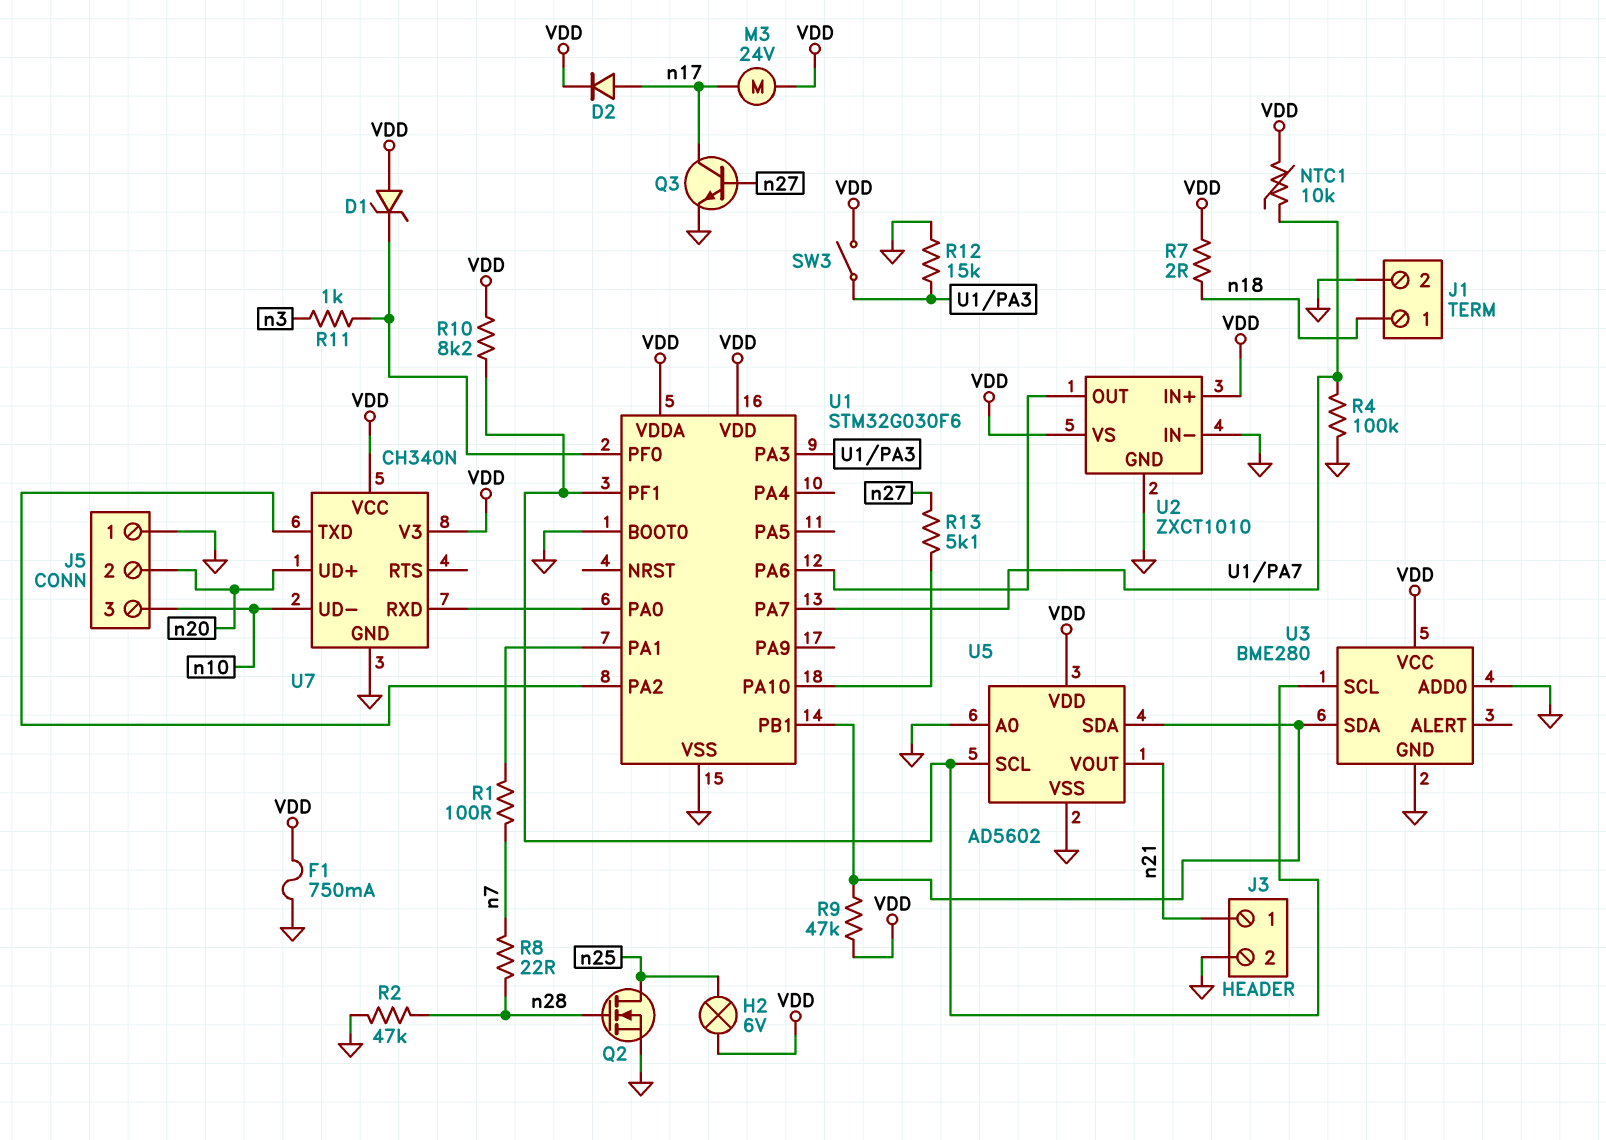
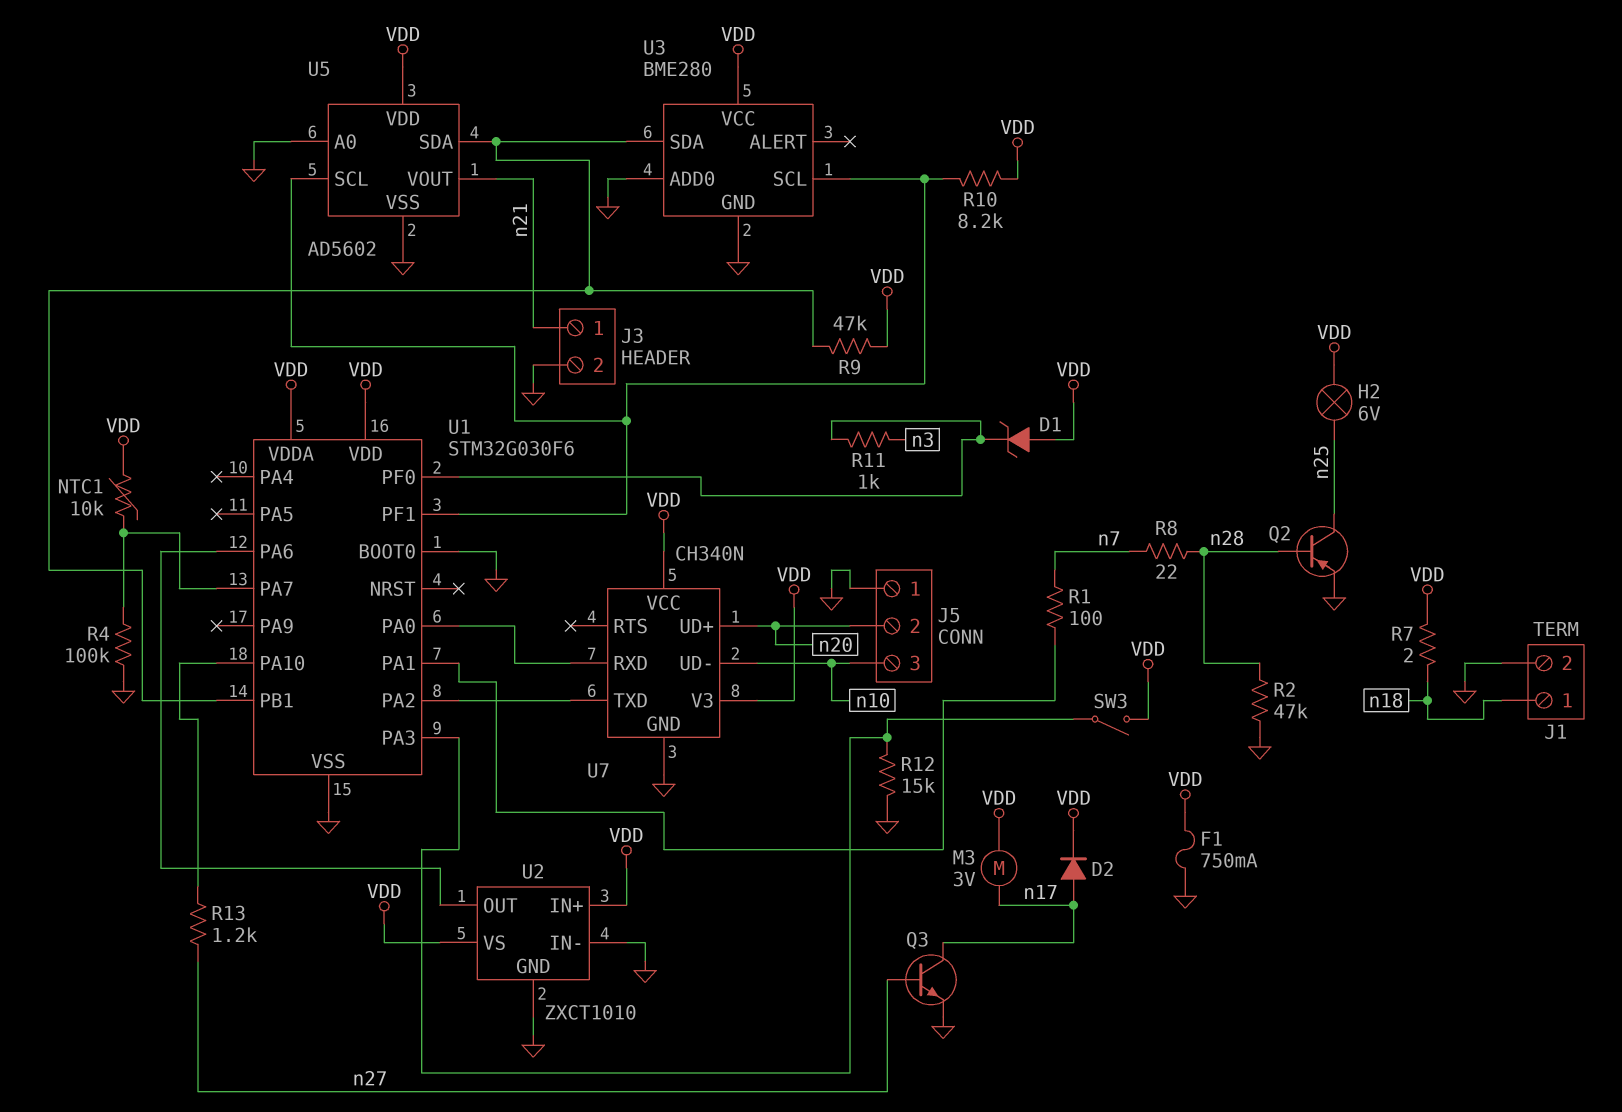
M3: motor 24V (VDD, n17) -> motor 3V (VDD, n17)
Q2: NMOS (G n28, D n25, S GND) -> PNP (B n28, C n25, E GND)
R13: 5.1k (U1/PA10, n27) -> 1.2k (U1/PA10, n27)

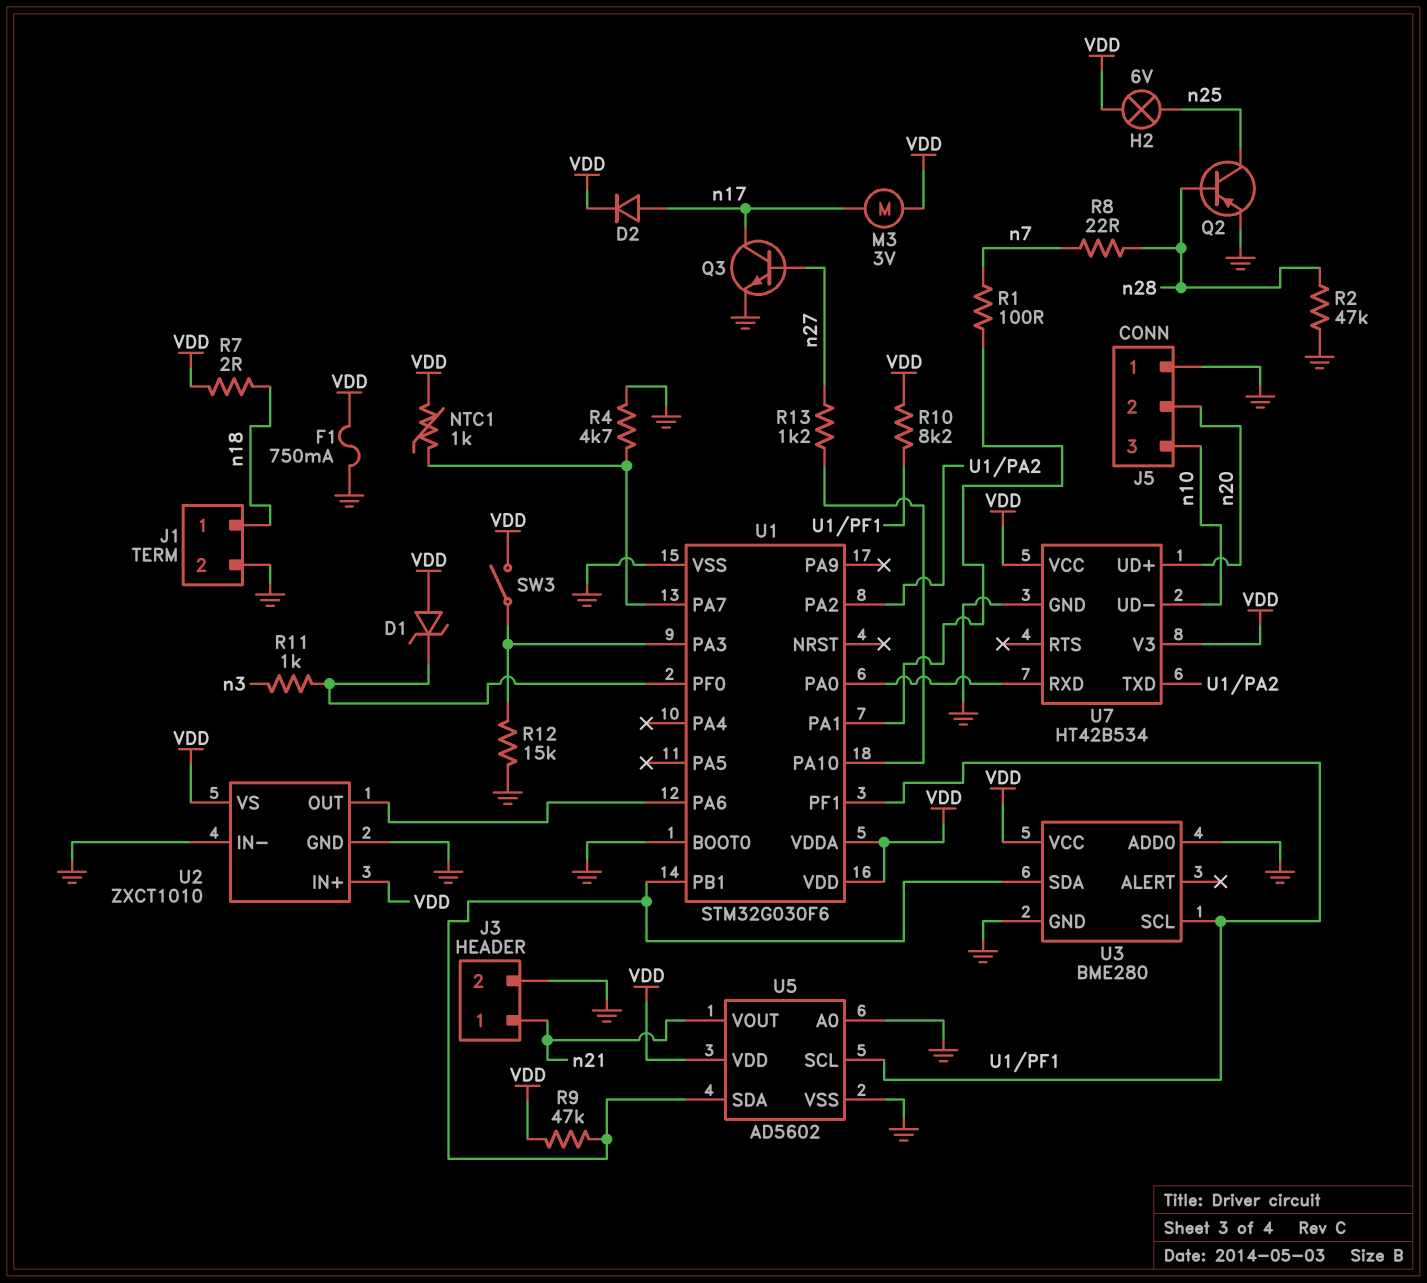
NTC1: 10k (U1/PA7, VDD) -> 1k (U1/PA7, VDD)
R4: 100k (GND, U1/PA7) -> 4.7k (GND, U1/PA7)
U7: CH340N -> HT42B534

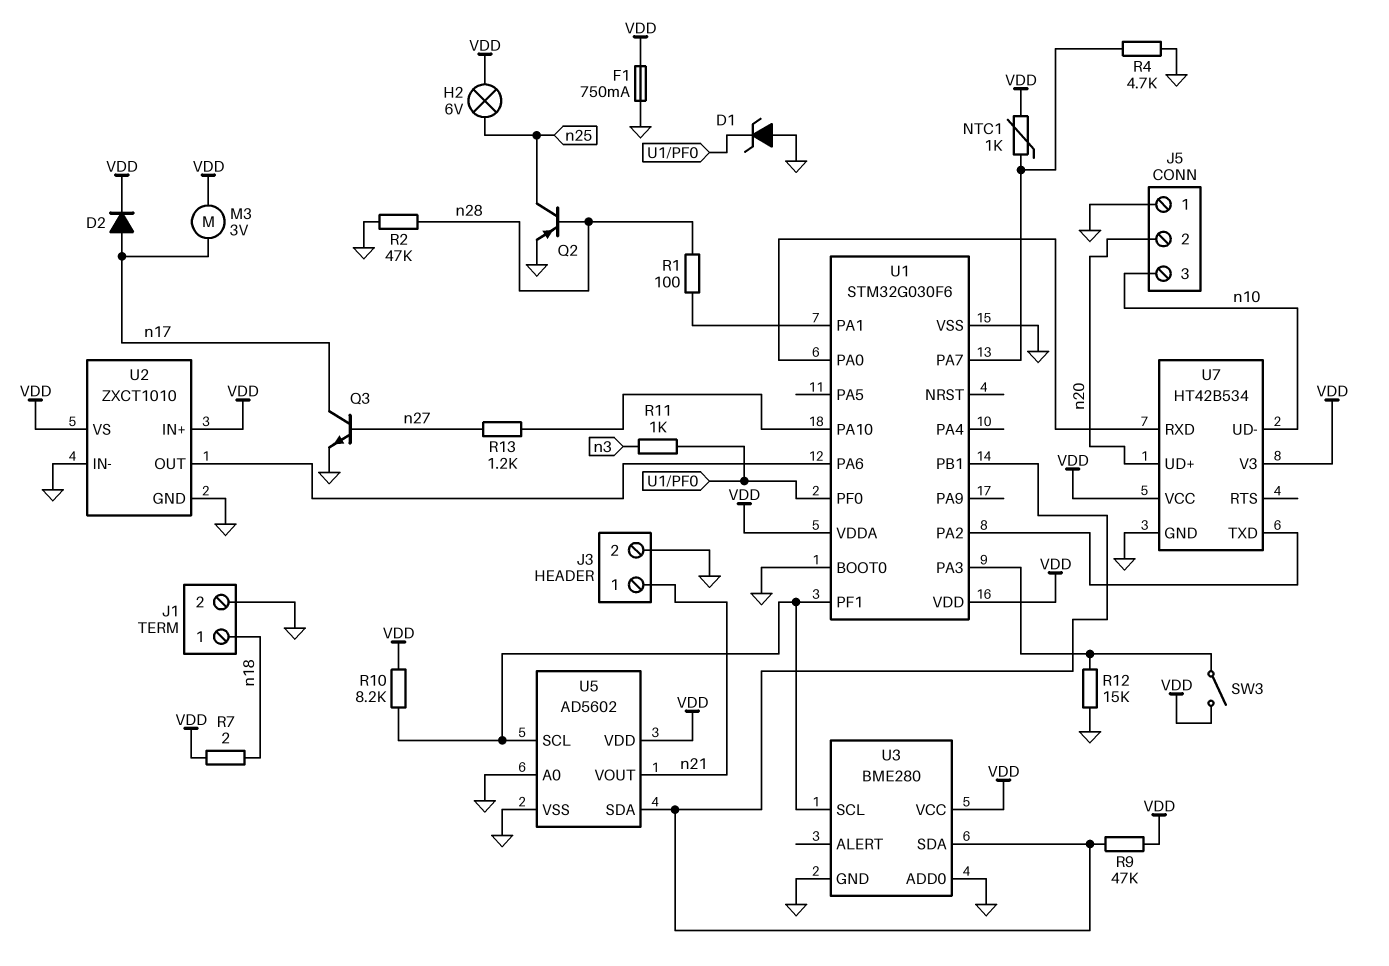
D1: zener (A VDD, K U1/PF0) -> zener (A GND, K U1/PF0)
R1: 100 (U1/PA1, n7) -> 100 (U1/PA1, n28)
R8: 22 (n7, n28) -> none

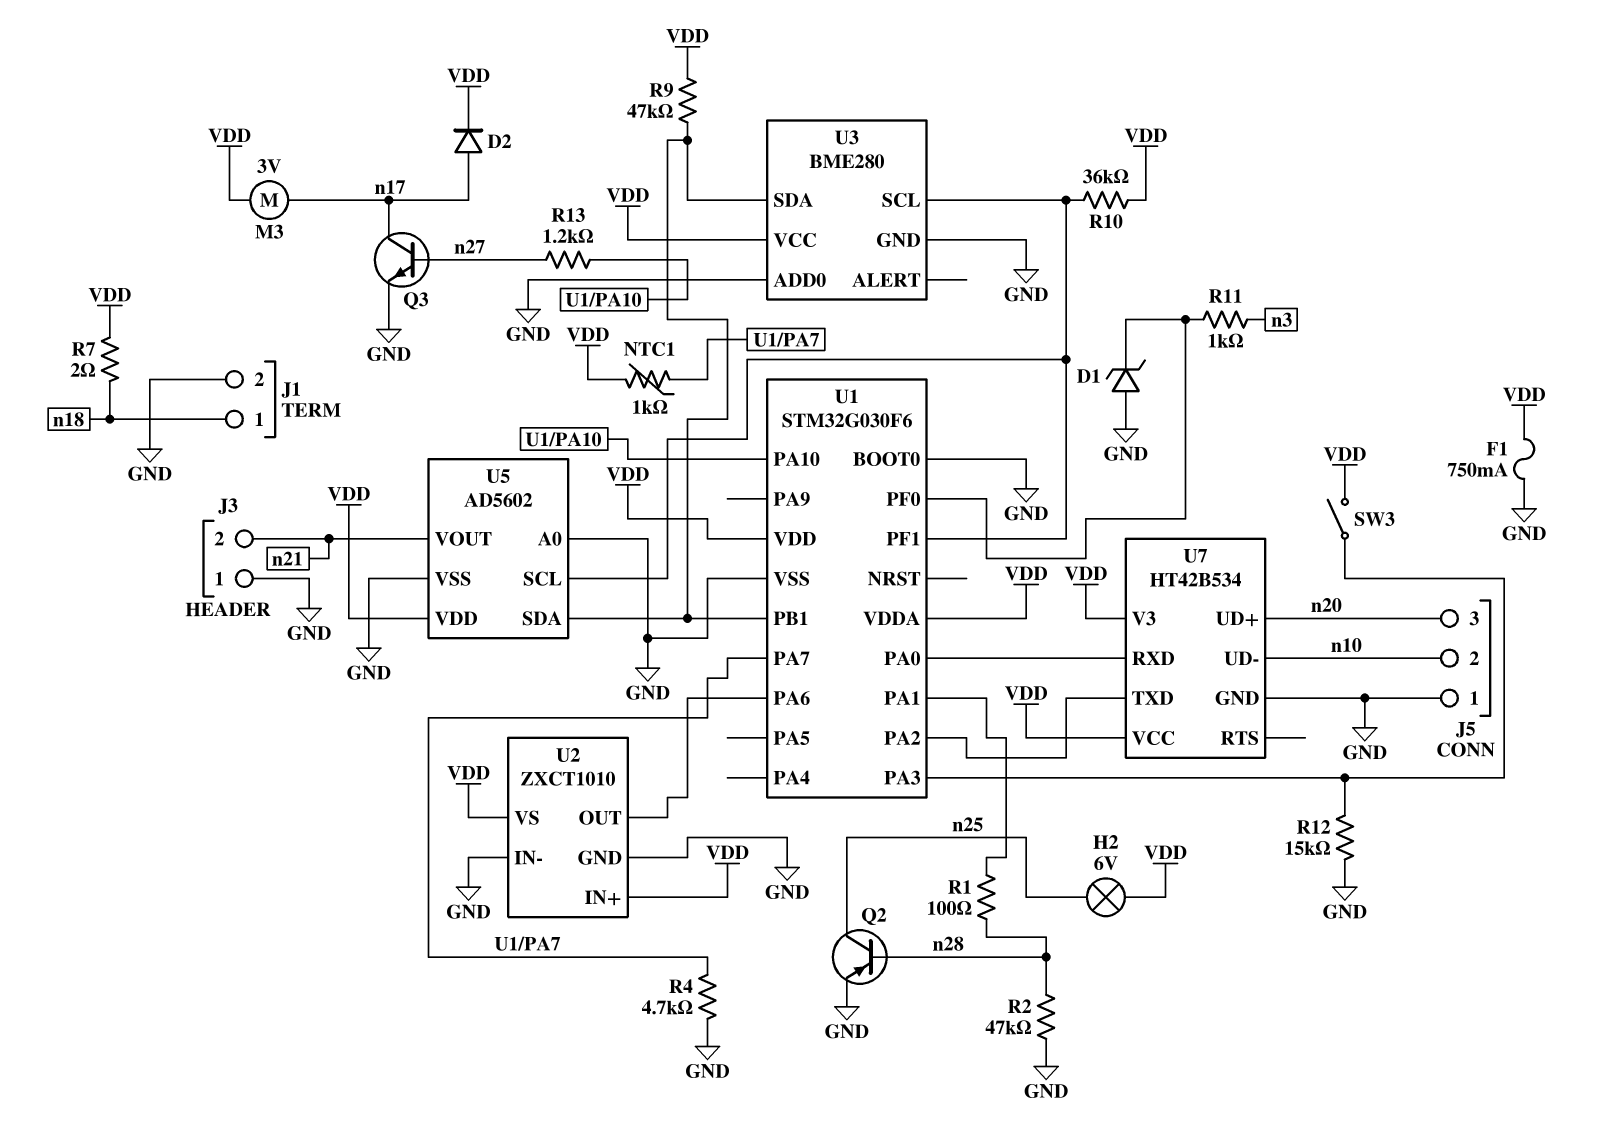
J3 pin 1: n21 -> GND
J3 pin 2: GND -> n21
J5 pin 2: n20 -> n10
J5 pin 3: n10 -> n20
R10: 8.2k (U1/PF1, VDD) -> 36k (U1/PF1, VDD)

